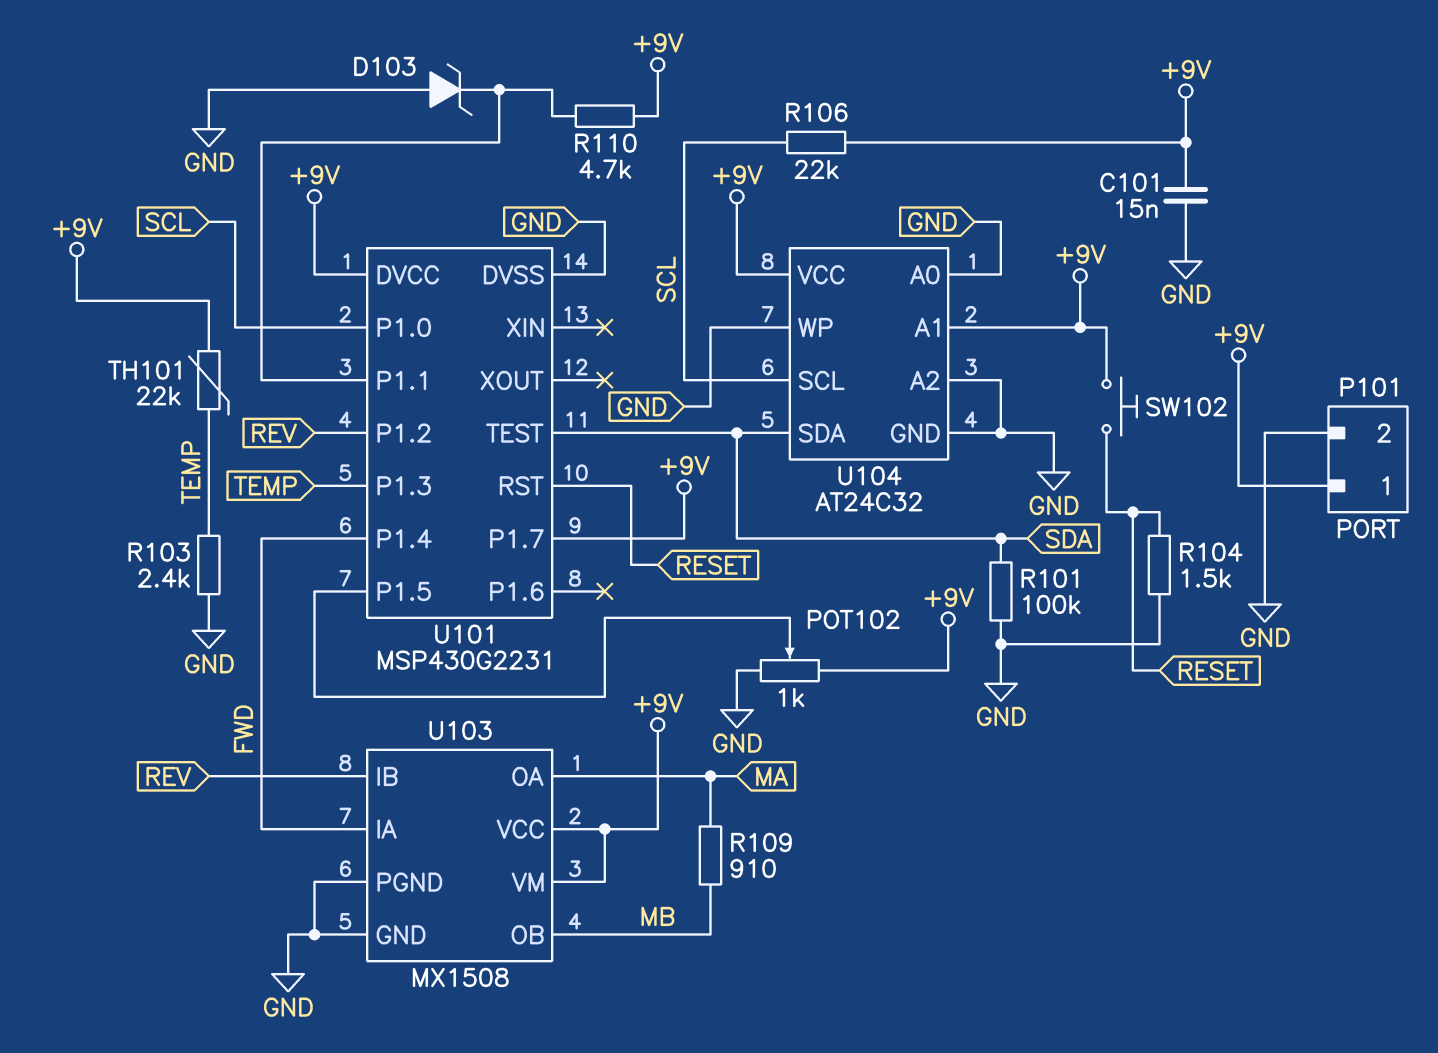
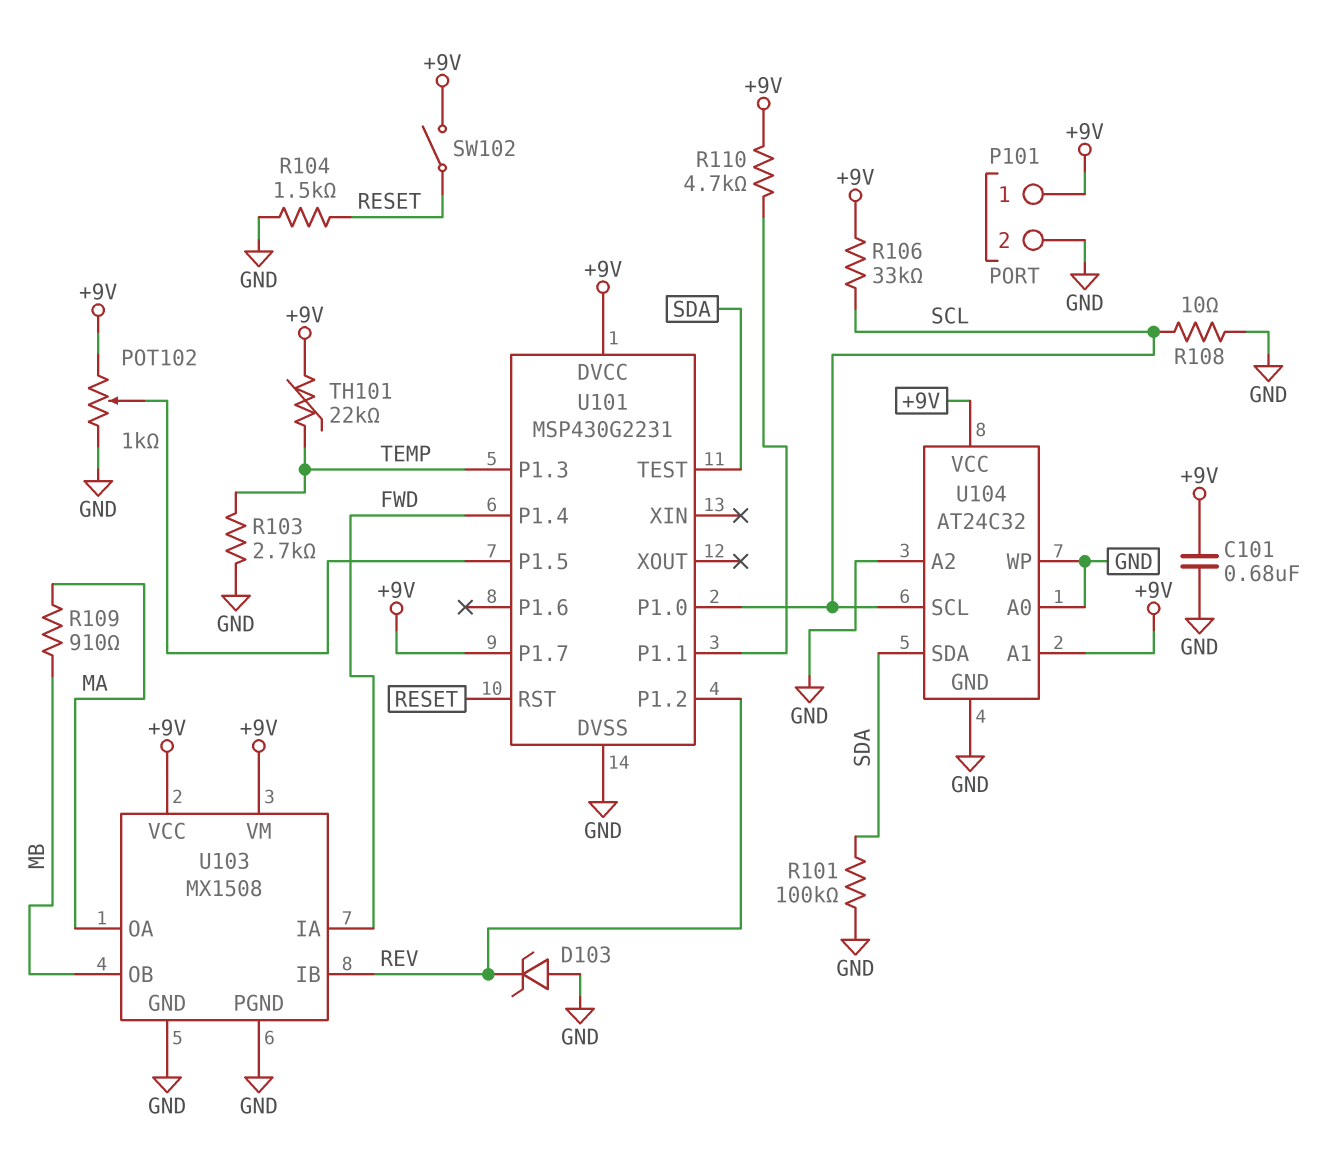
C101: 15nF (+9V, GND) -> 680nF (+9V, GND)
D103: zener (A GND, K U101/P1.1) -> zener (A GND, K REV)
R103: 2.4k (GND, TEMP) -> 2.7k (GND, TEMP)
R106: 22k (+9V, SCL) -> 33k (+9V, SCL)
R108: none -> 10 (GND, SCL)
SW102: button (+9V, RESET) -> switch (+9V, RESET)

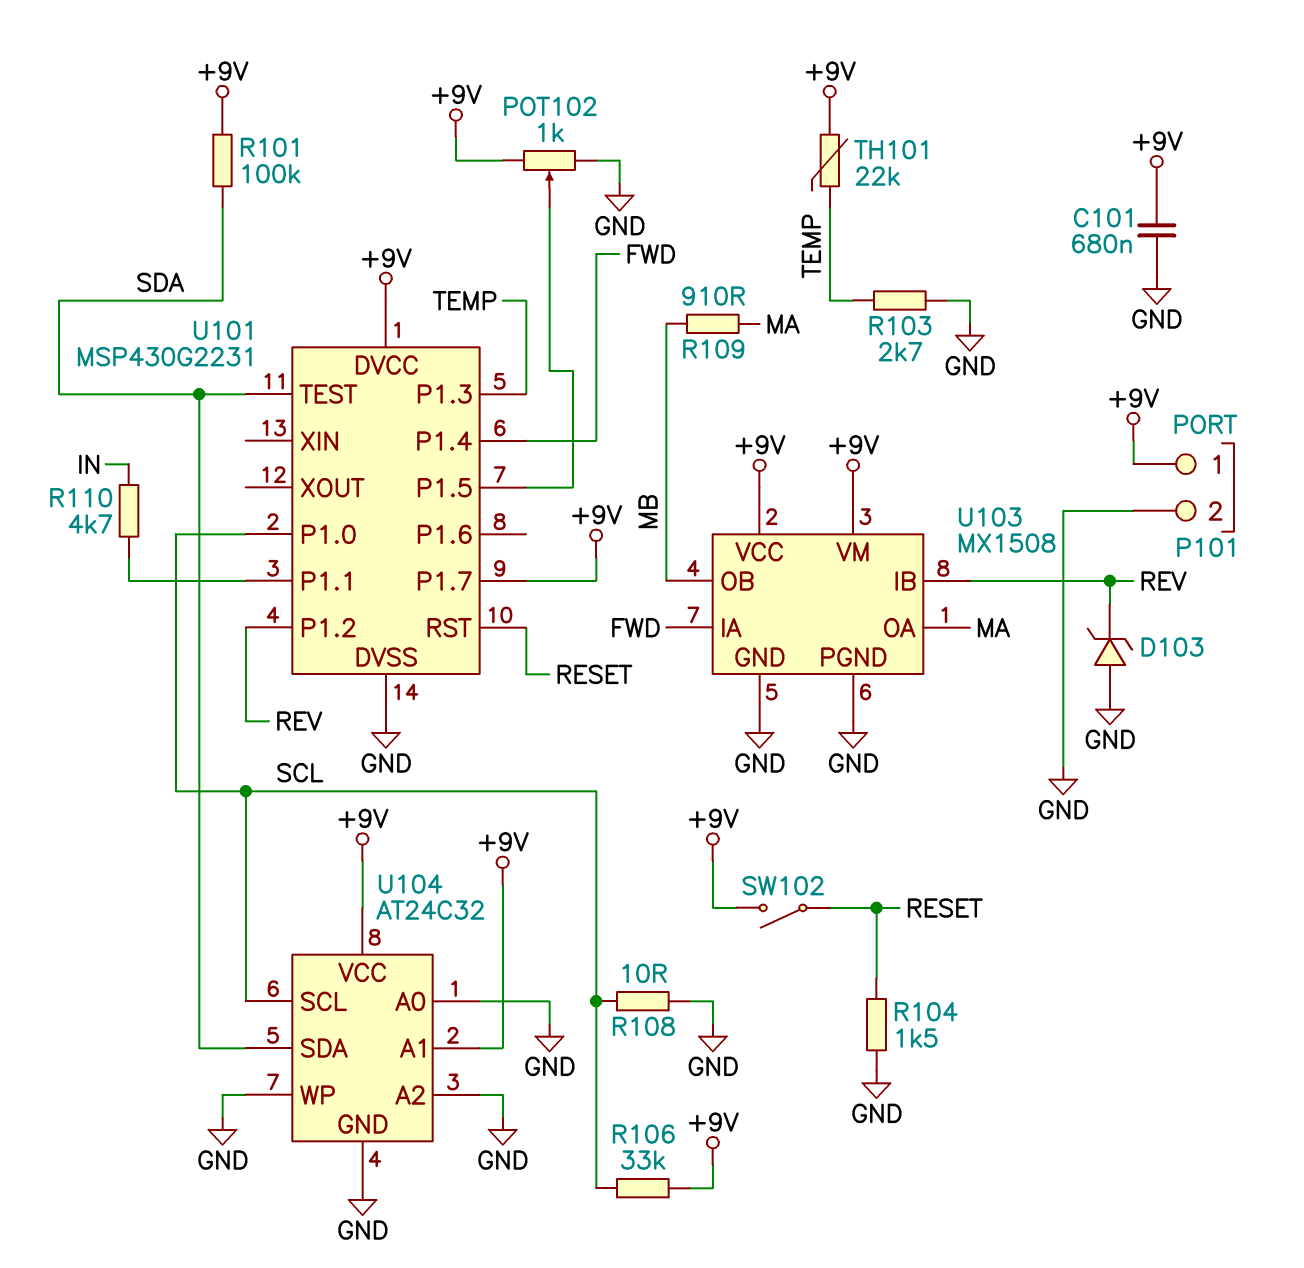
R101: 100k (GND, SDA) -> 100k (+9V, SDA)
R110: 4.7k (+9V, U101/P1.1) -> 4.7k (IN, U101/P1.1)

